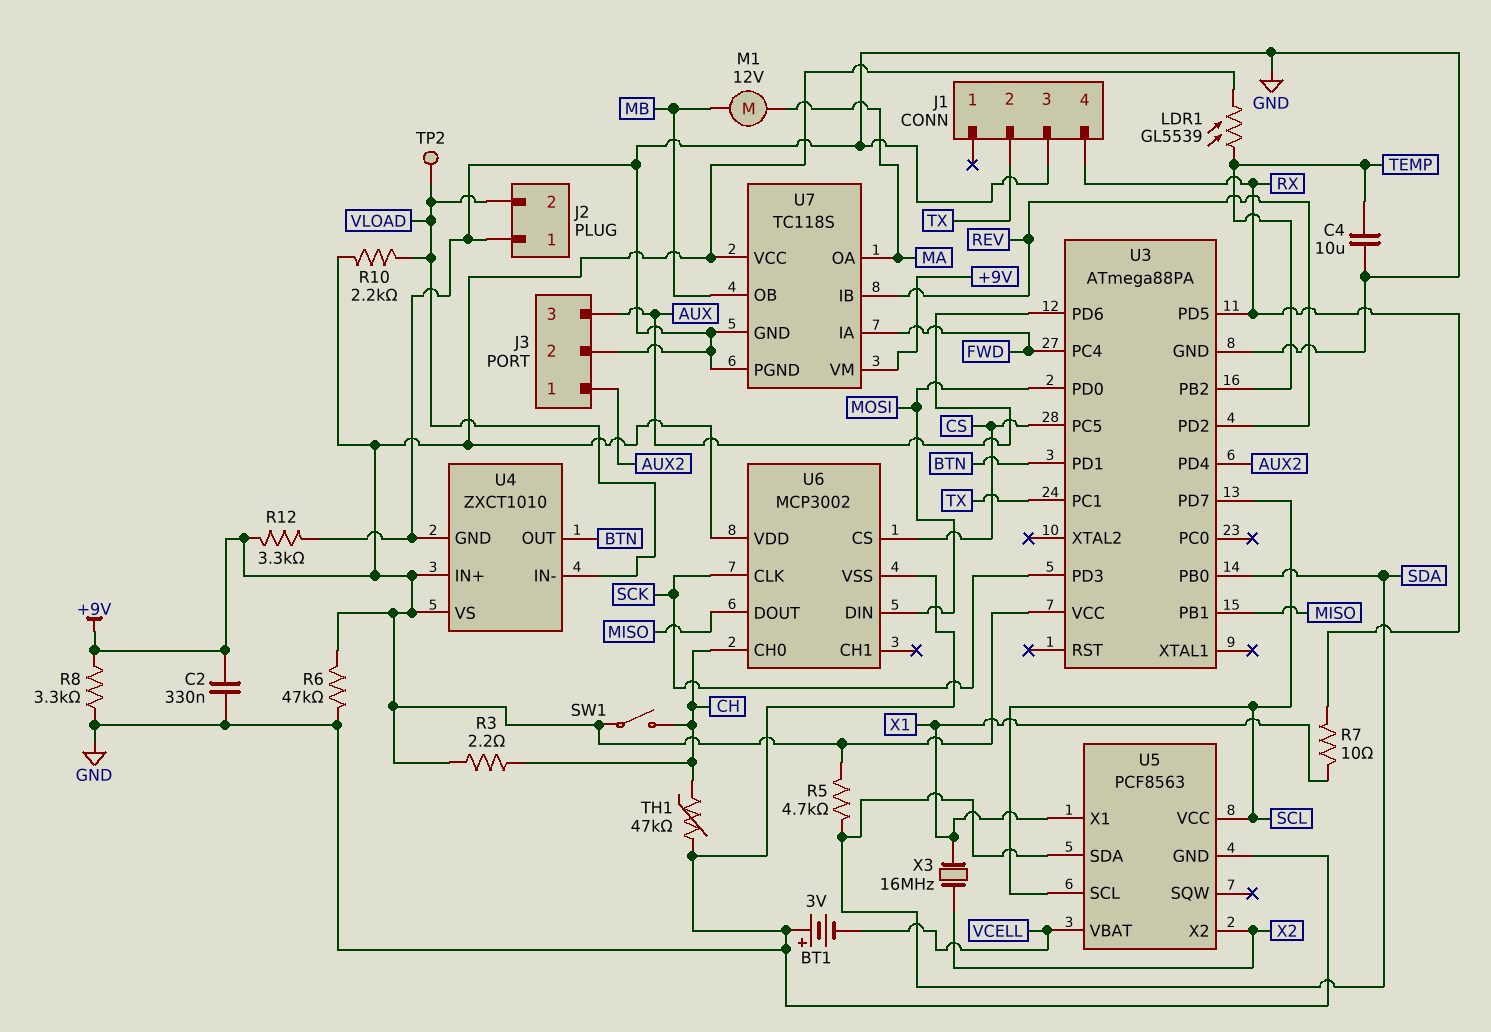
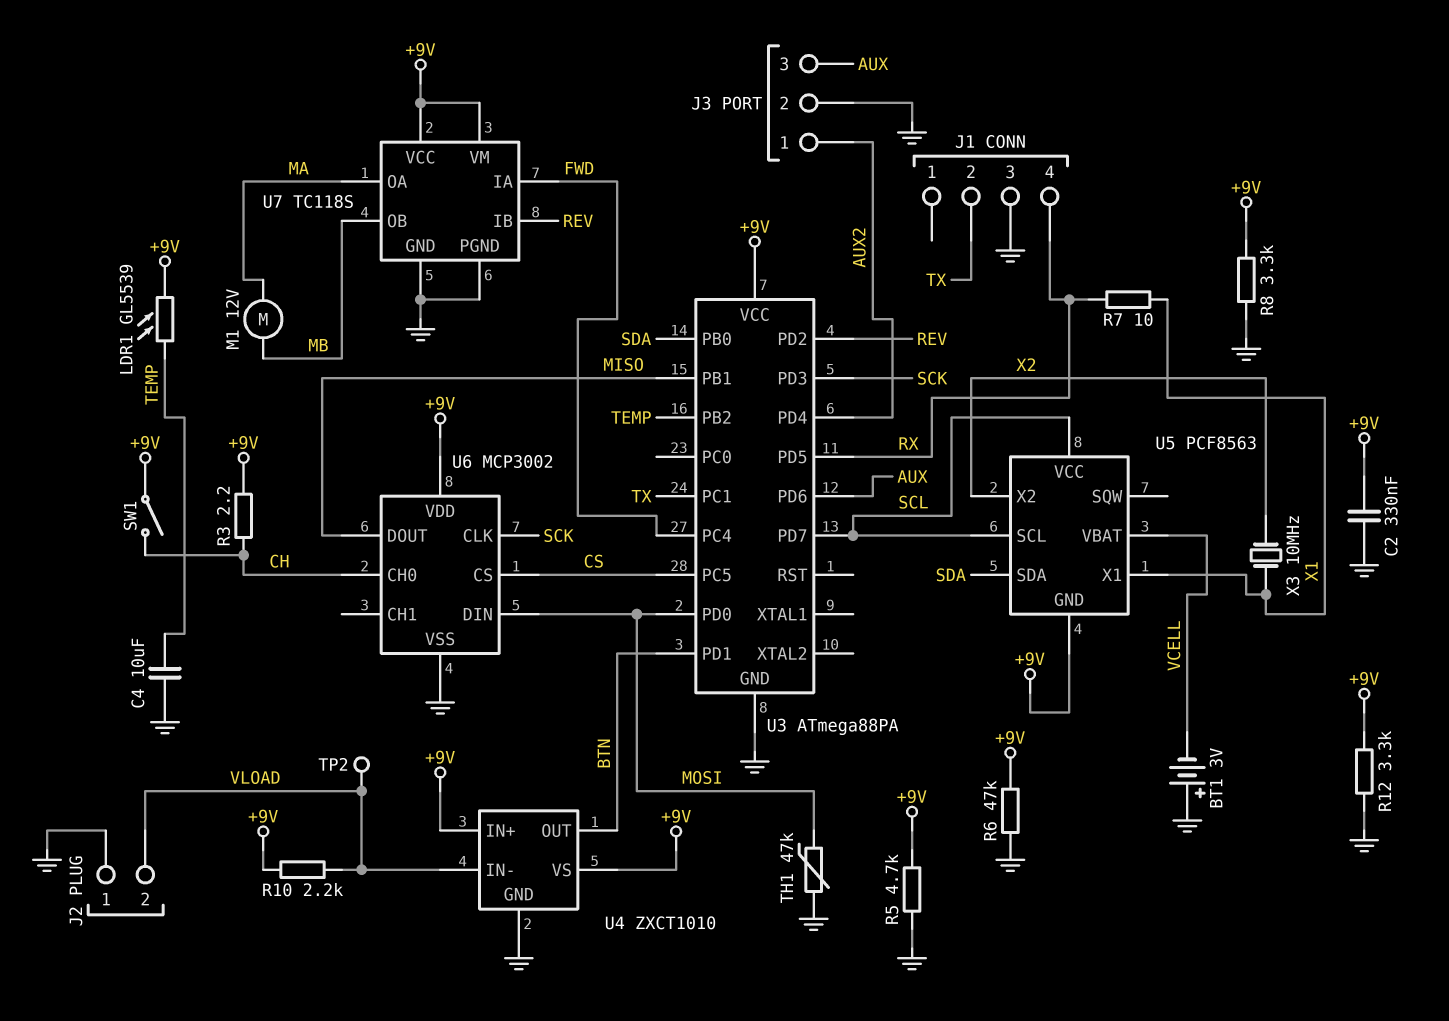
R5: 4.7k (+9V, SDA) -> 4.7k (+9V, GND)
TH1: 47k (CH, GND) -> 47k (GND, MOSI)
U5 pin GND: GND -> +9V
X3: 16MHz (X1, X2) -> 10MHz (X1, X2)

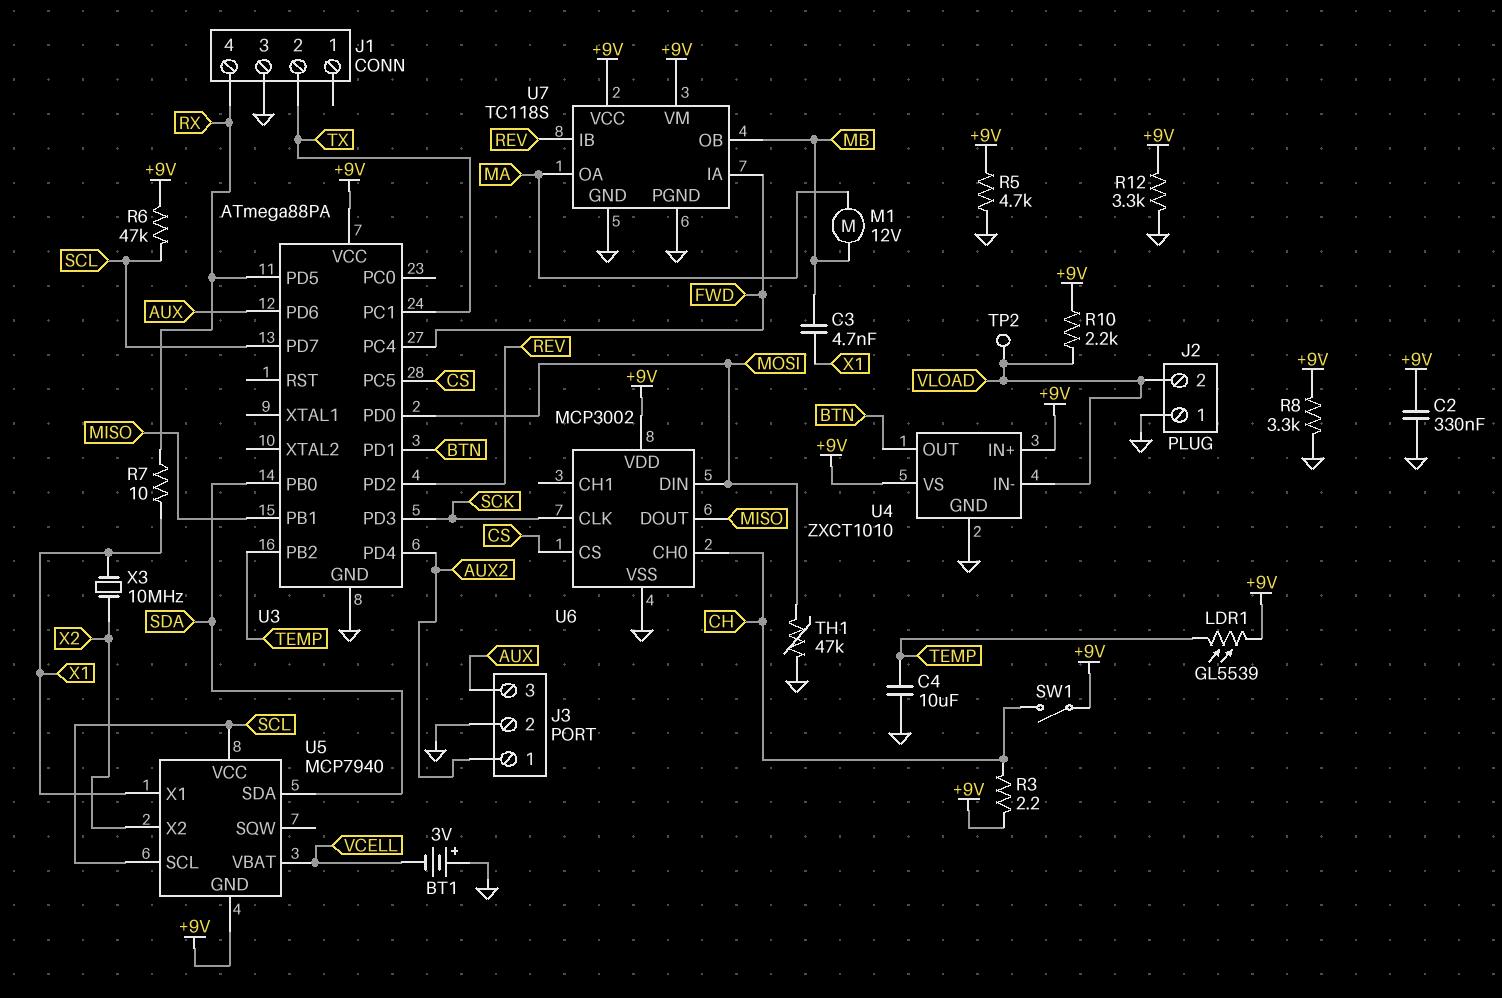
C3: none -> 4.7nF (MB, X1)
R6: 47k (+9V, GND) -> 47k (+9V, SCL)
U5: PCF8563 -> MCP7940

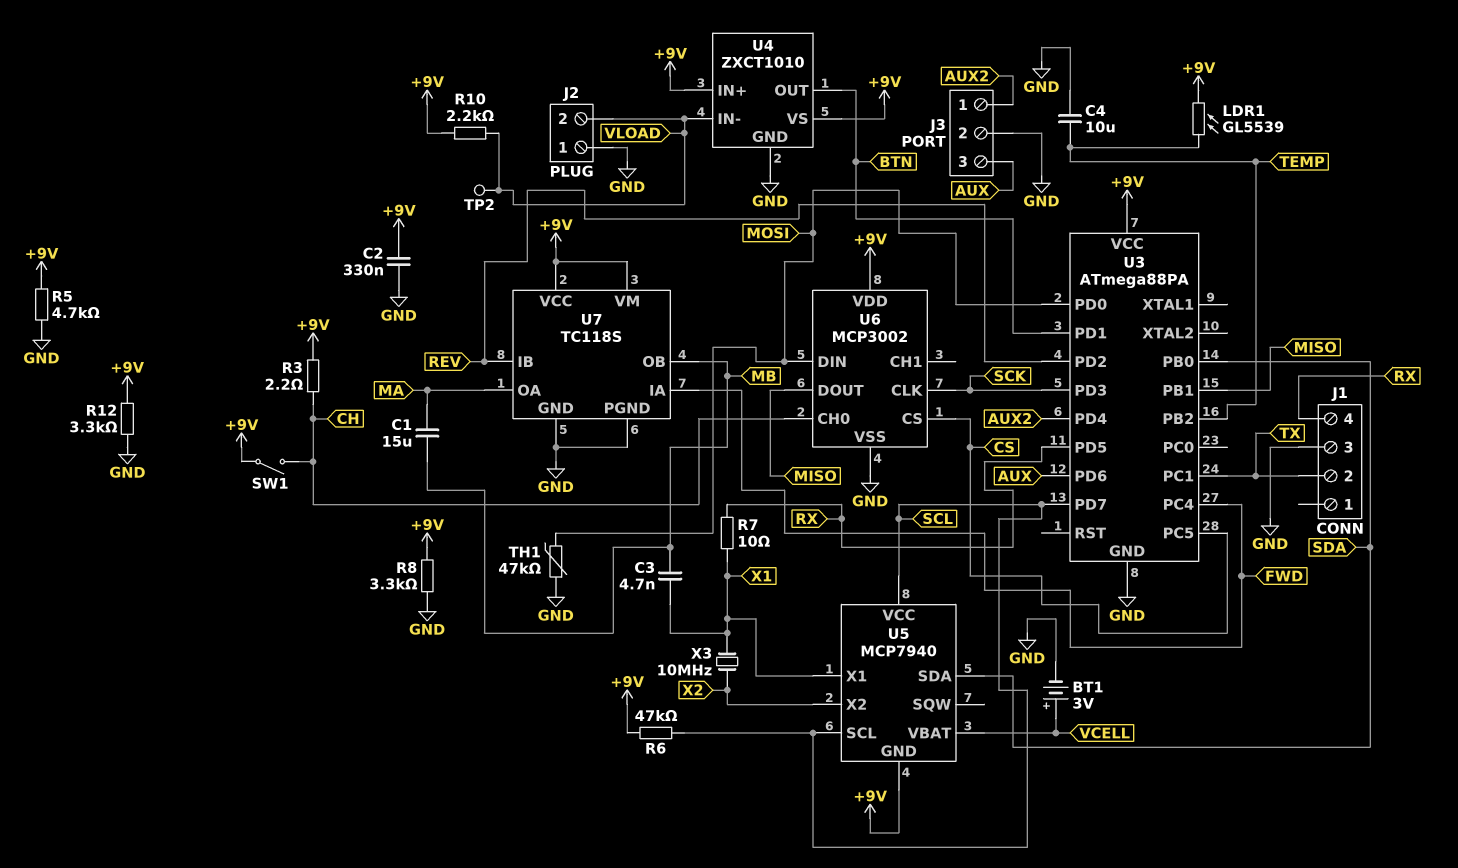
BT1: 3V (plus GND, minus VCELL) -> 3V (plus VCELL, minus GND)
C1: none -> 15uF (MA, MB)
M1: motor 12V (MA, MB) -> none

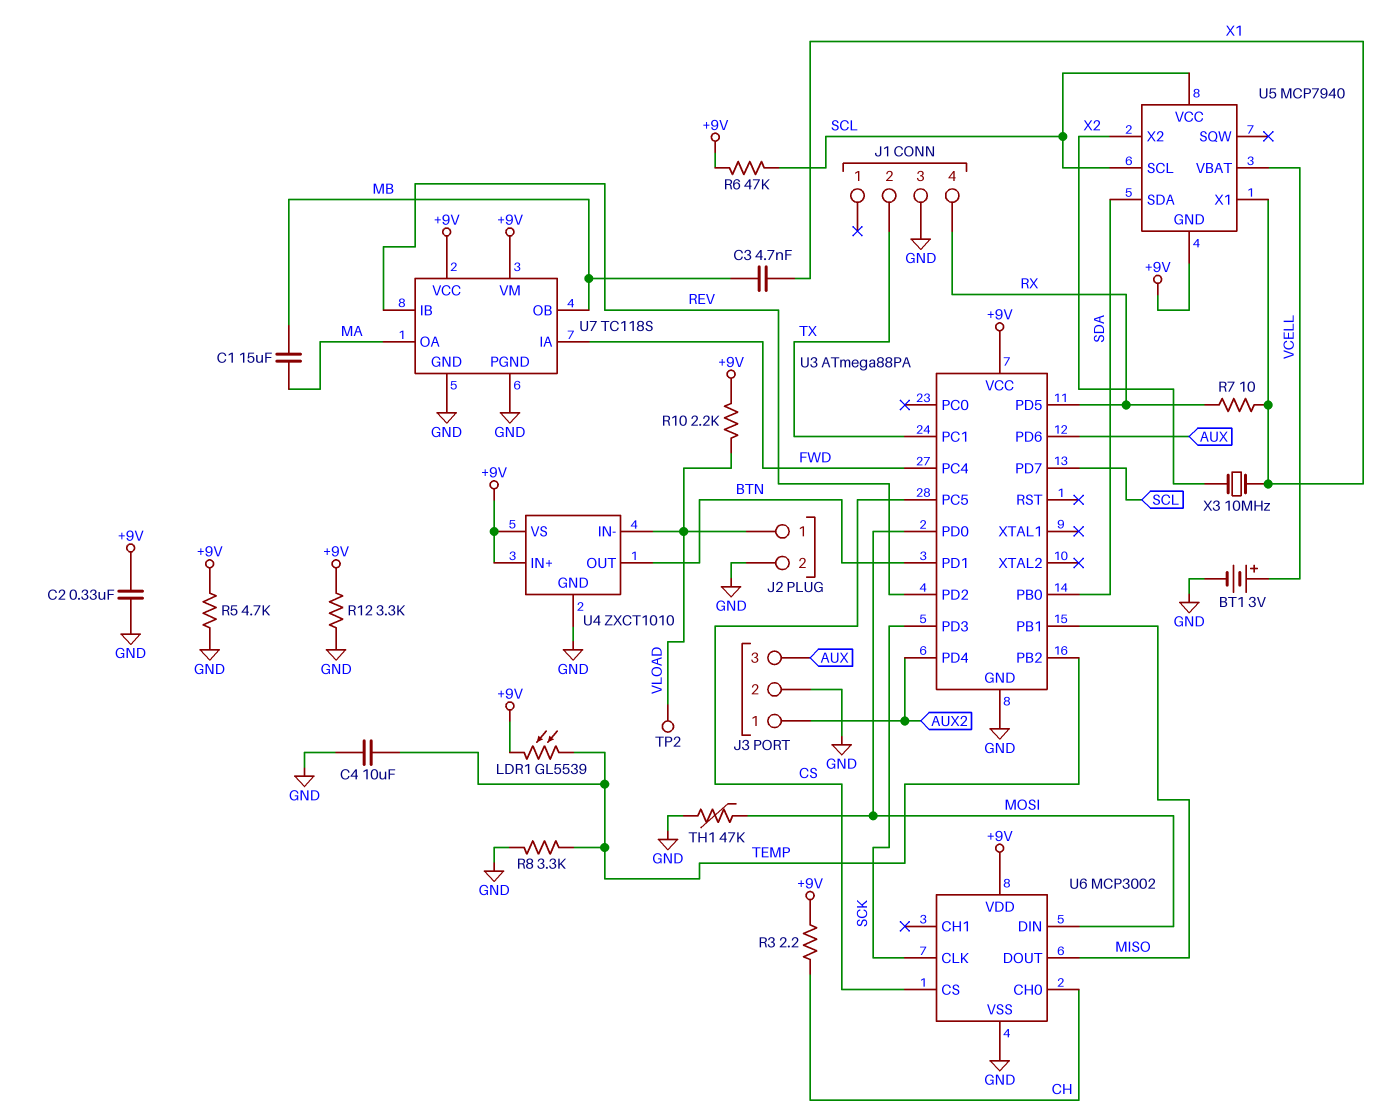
J2 pin 1: GND -> VLOAD
J2 pin 2: VLOAD -> GND
R8: 3.3k (+9V, GND) -> 3.3k (GND, TEMP)
SW1: switch (+9V, CH) -> none

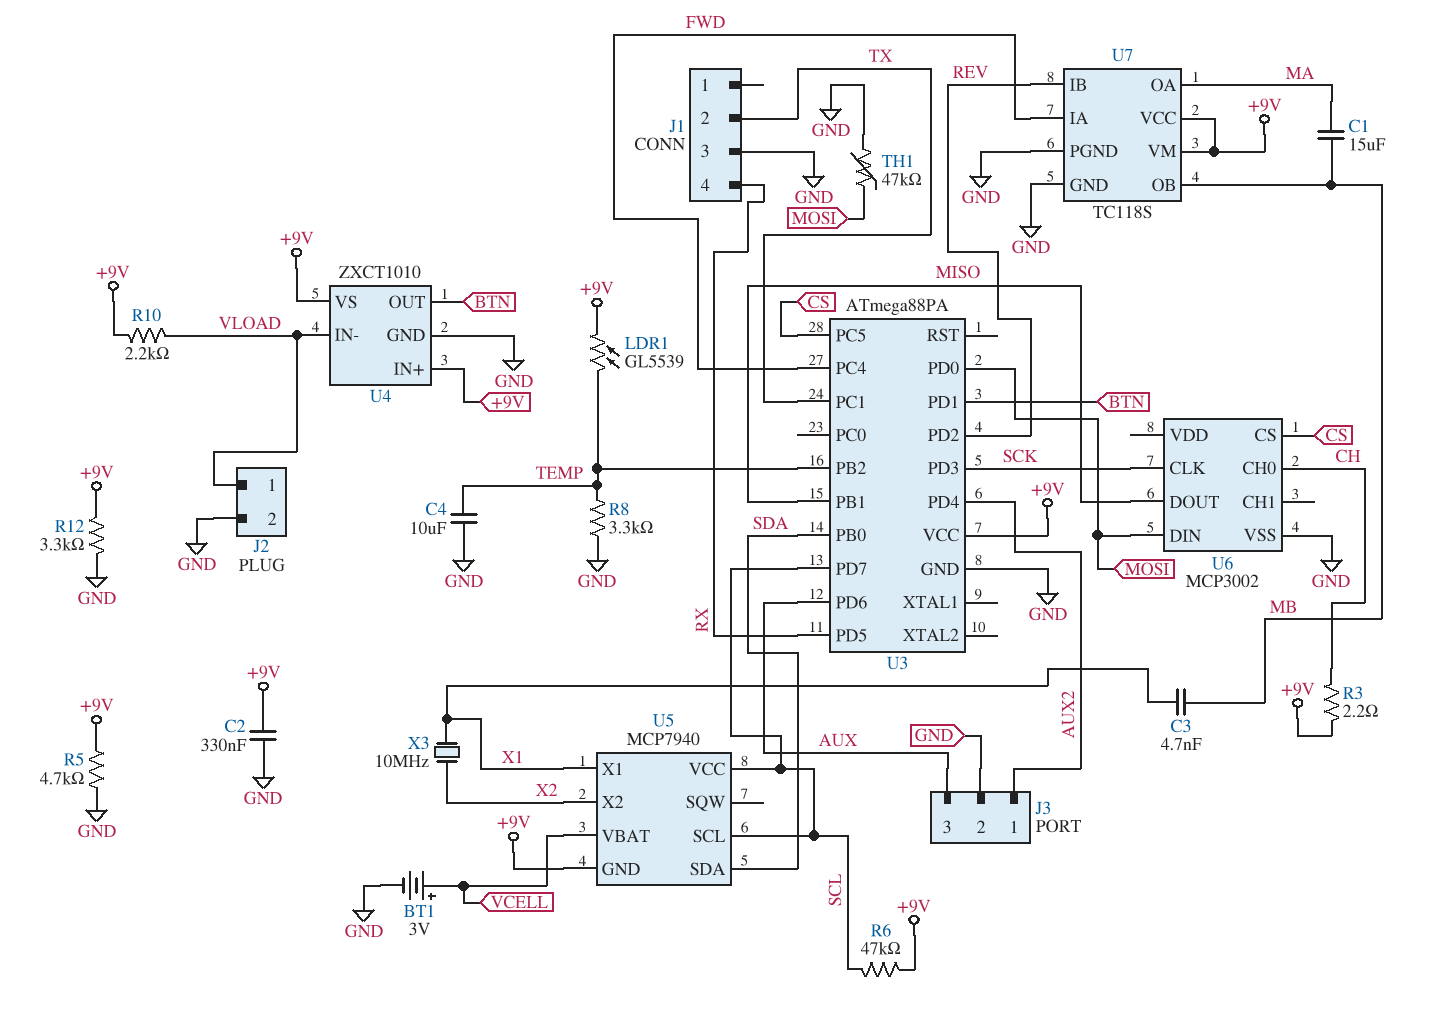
R7: 10 (RX, X1) -> none
TP2: test point (VLOAD) -> none
U6 pin VDD: +9V -> none

